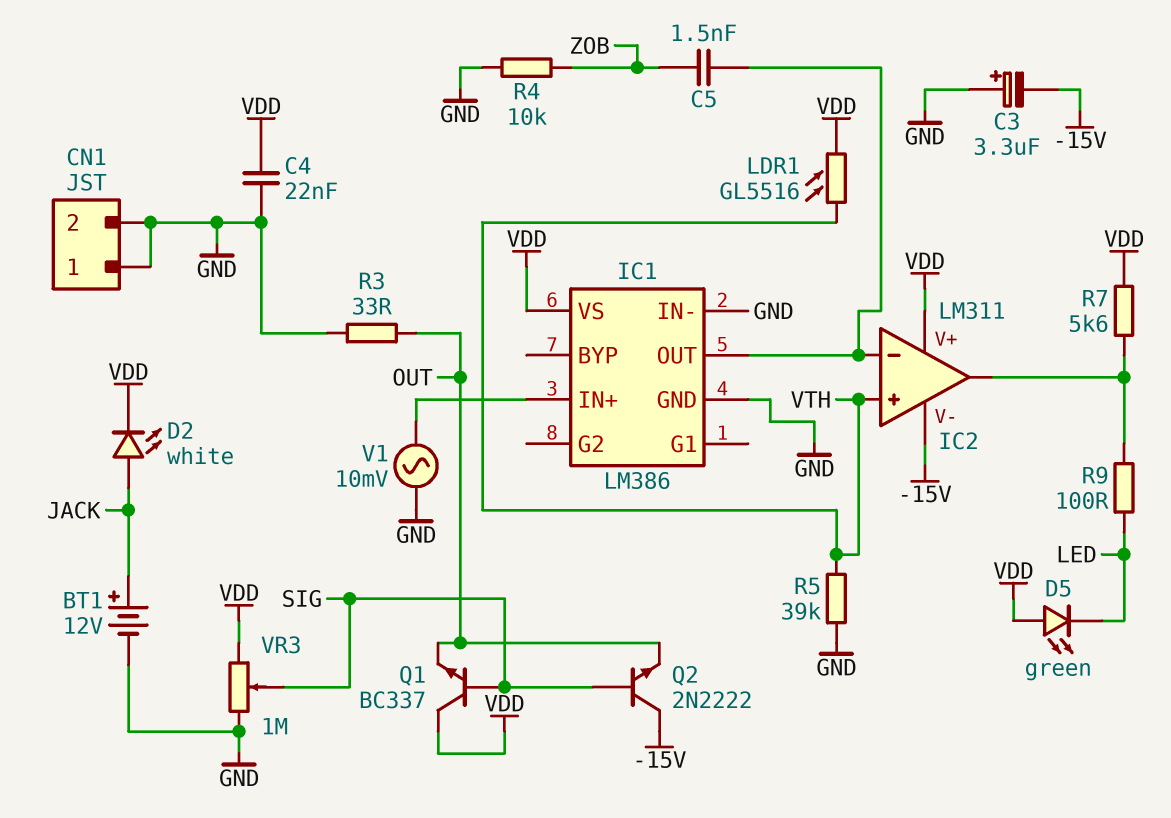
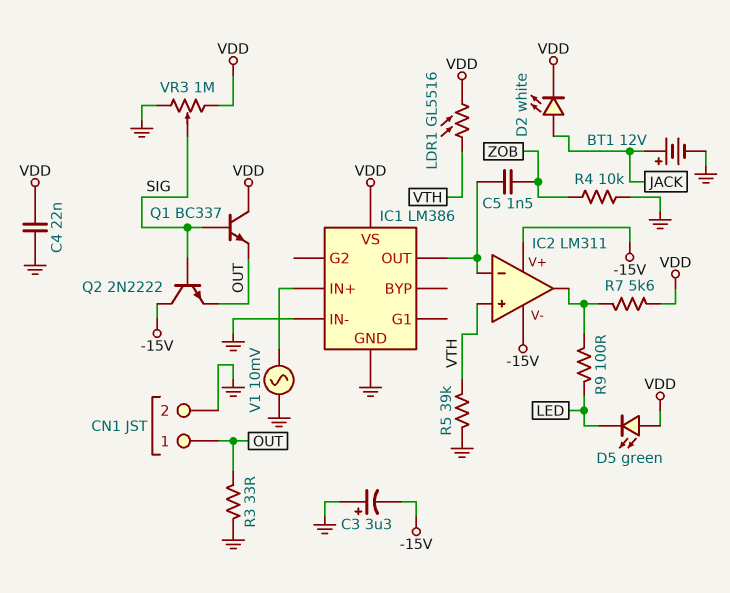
CN1 pin 1: GND -> OUT
IC2 pin V+: VDD -> -15V

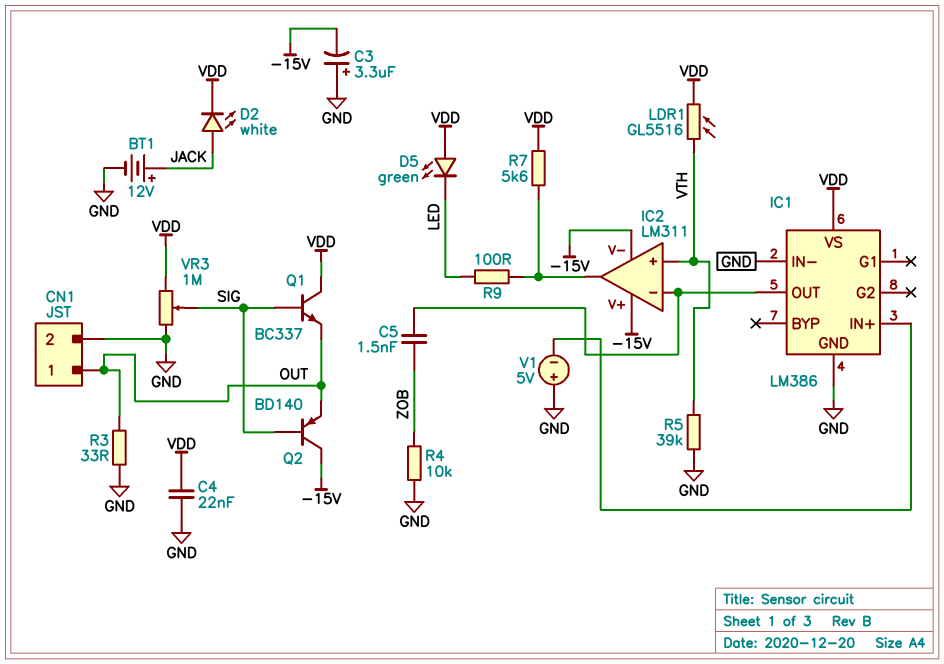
Q2: NPN 2N2222 (B SIG, C -15V, E OUT) -> PNP BD140 (B SIG, C -15V, E OUT)
V1: AC 10mV (GND, IC1/IN+) -> 5V (plus GND, minus IC1/IN+)

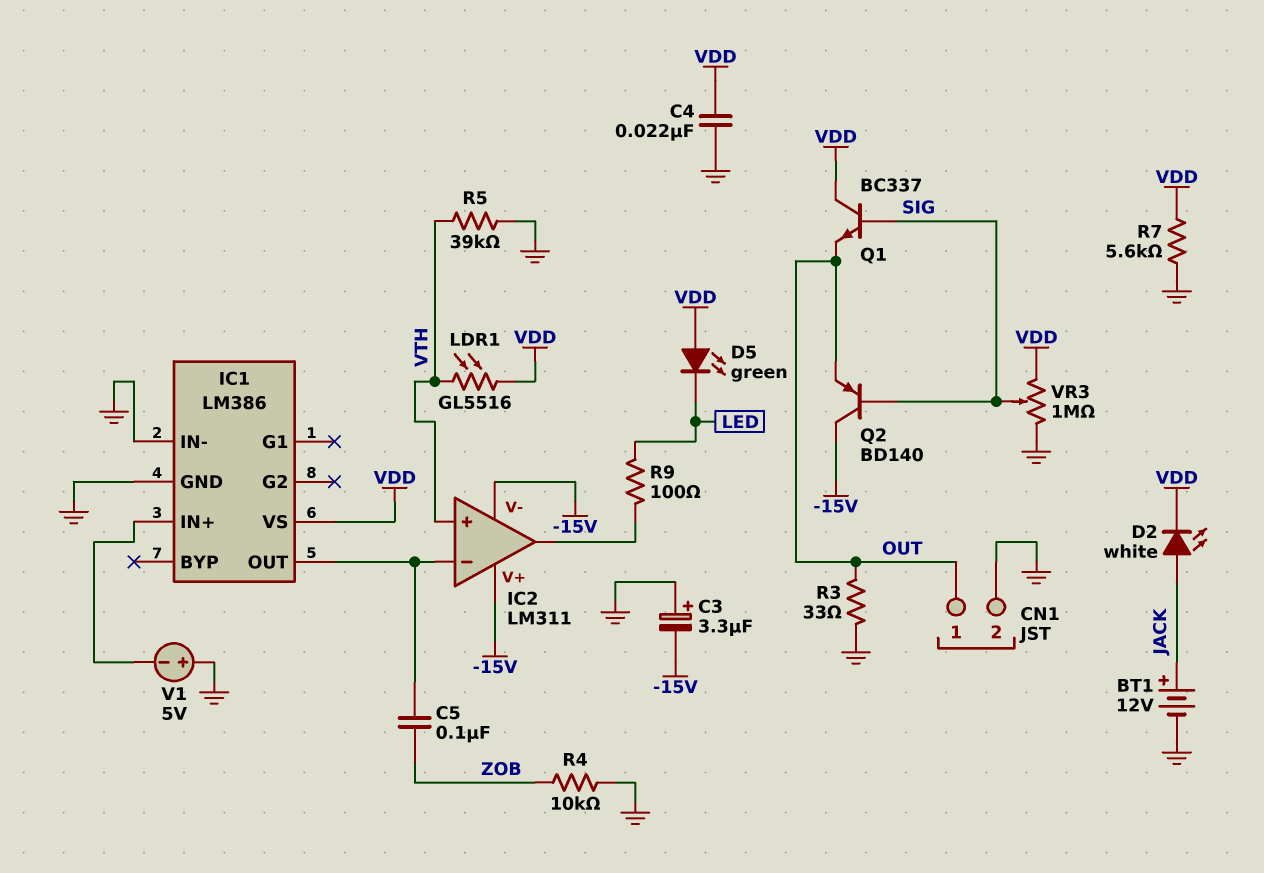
C5: 1.5nF (IC1/OUT, ZOB) -> 100nF (IC1/OUT, ZOB)
R7: 5.6k (IC2/out, VDD) -> 5.6k (GND, VDD)

